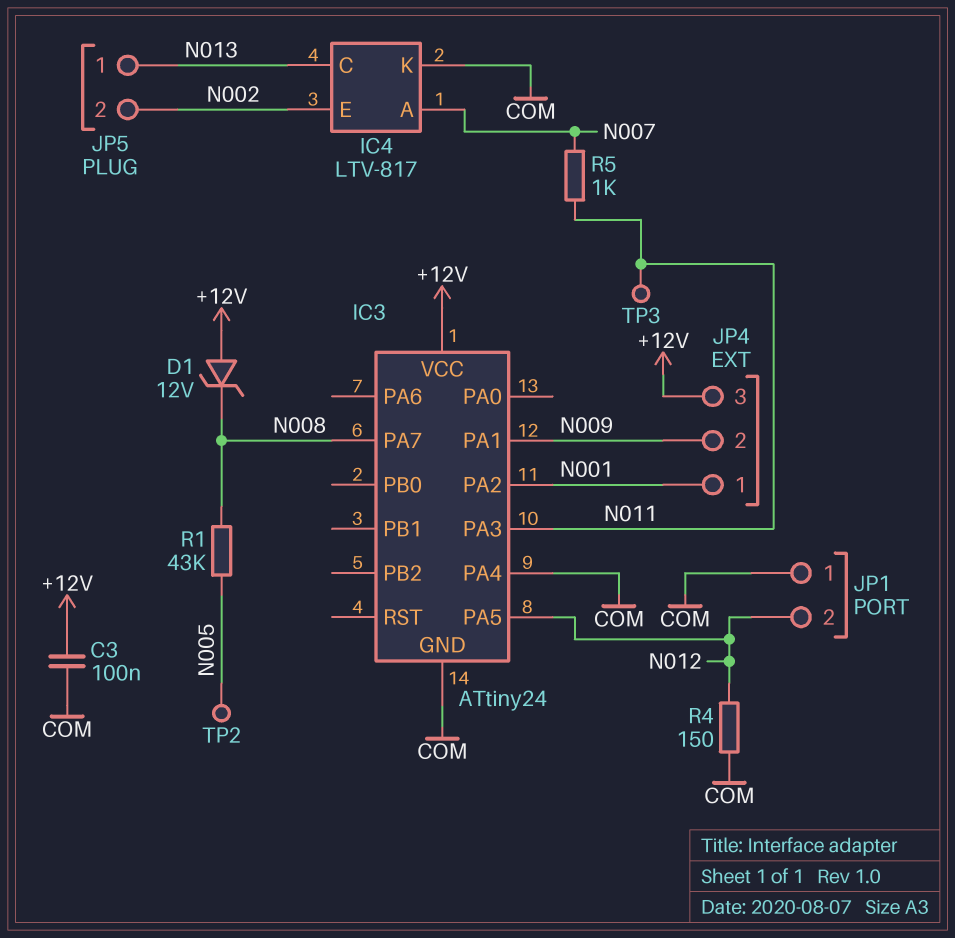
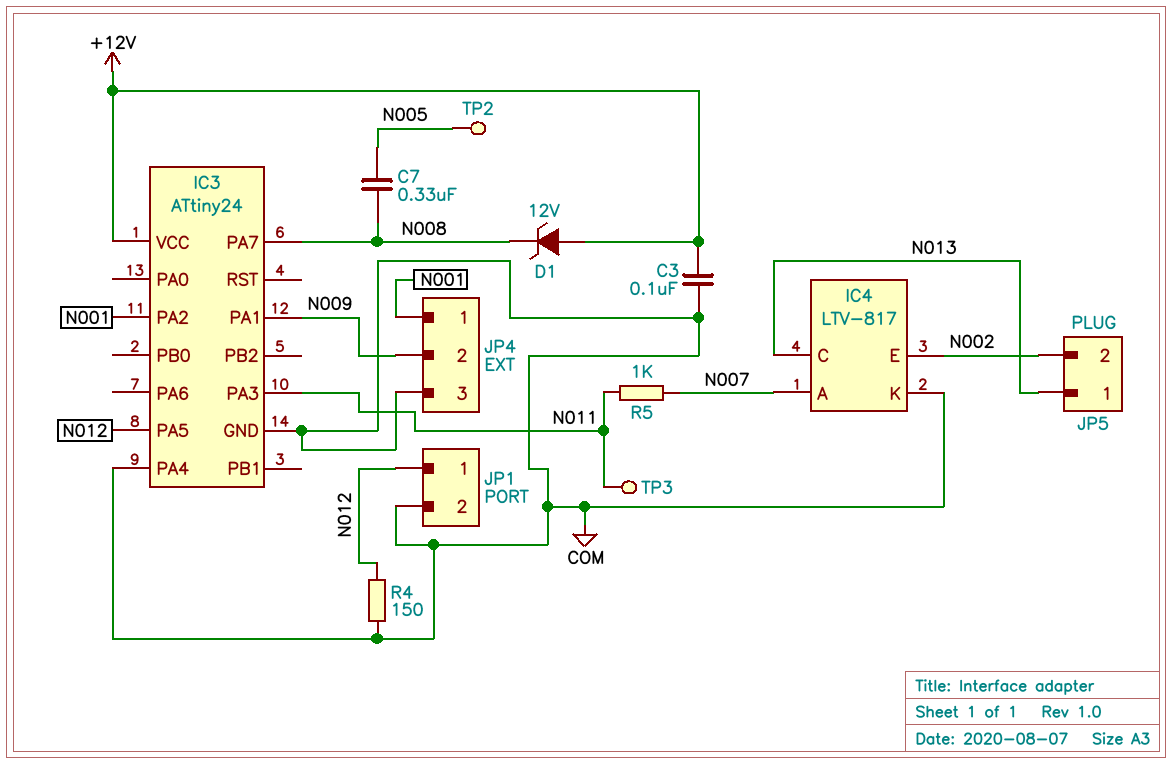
C7: none -> 330nF (N005, N008)
JP1 pin 1: COM -> N012
JP1 pin 2: N012 -> COM
JP4 pin 3: +12V -> COM
R1: 43k (N005, N008) -> none

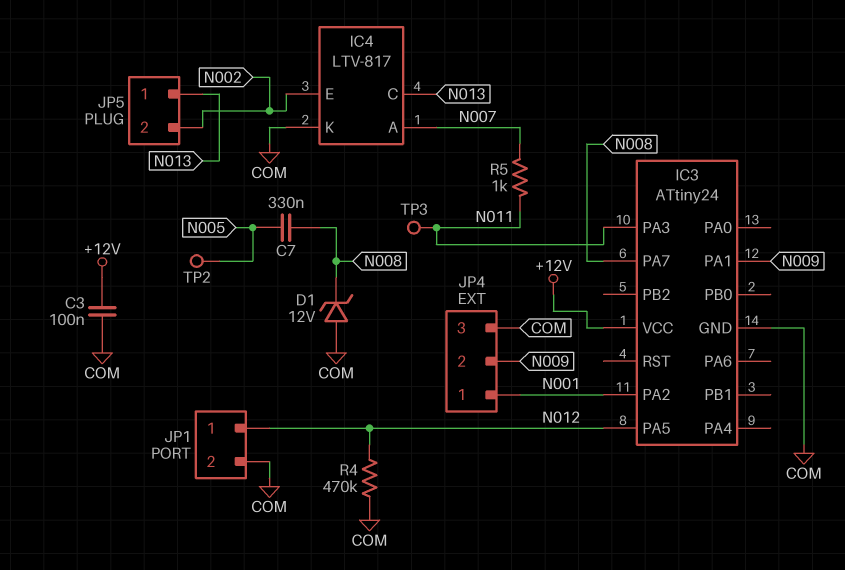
D1: zener 12V (A +12V, K N008) -> zener 12V (A COM, K N008)
IC3 pin PA4: COM -> none
R4: 150 (COM, N012) -> 470k (COM, N012)

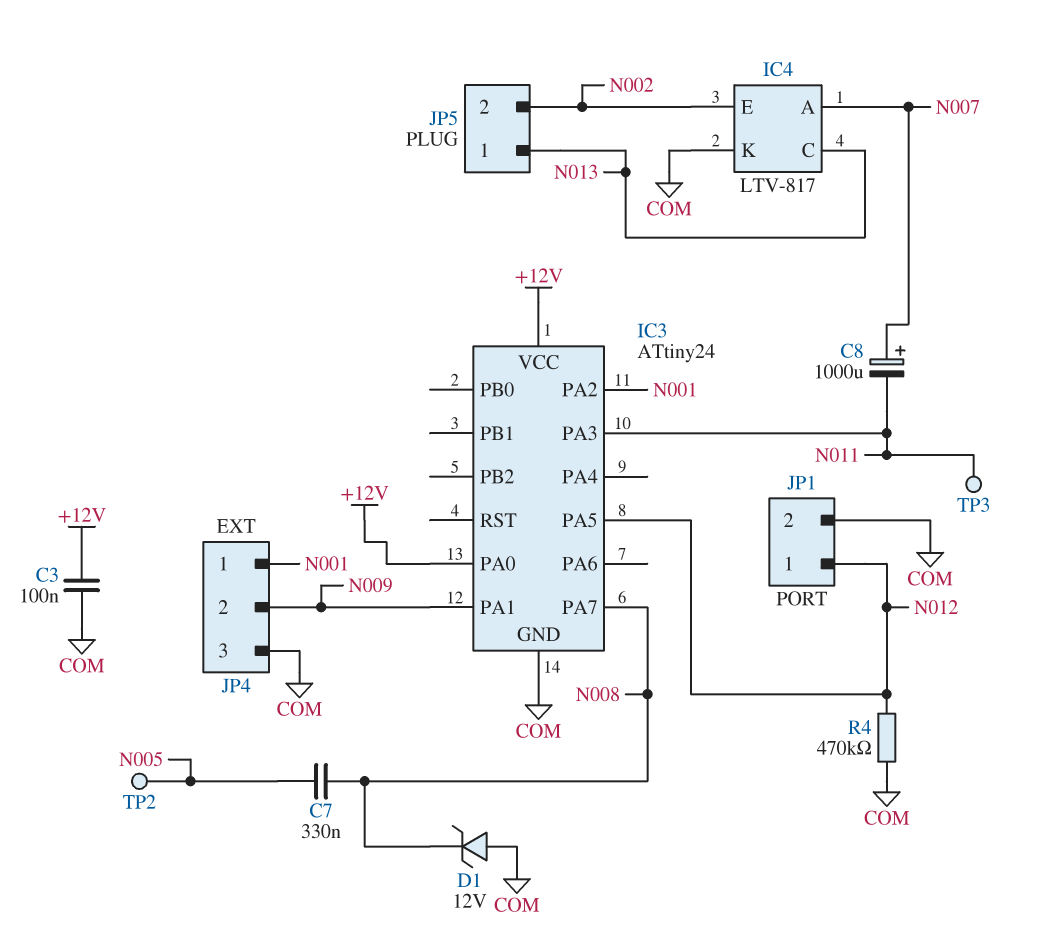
C8: none -> 1000uF (plus N007, minus N011)
IC3 pin PA0: none -> +12V
R5: 1k (N007, N011) -> none

